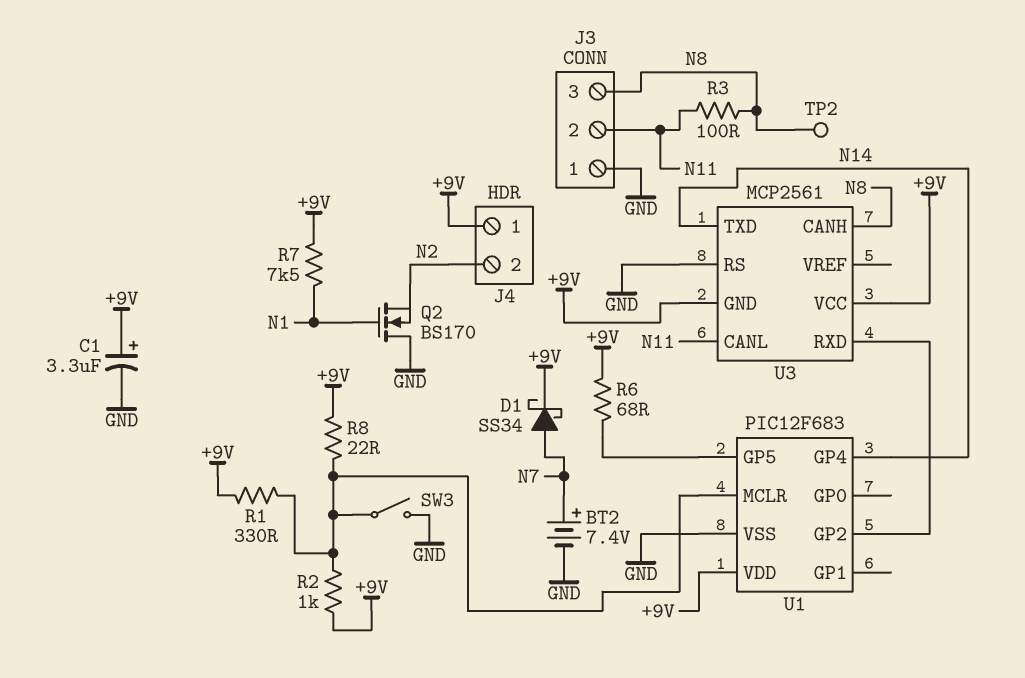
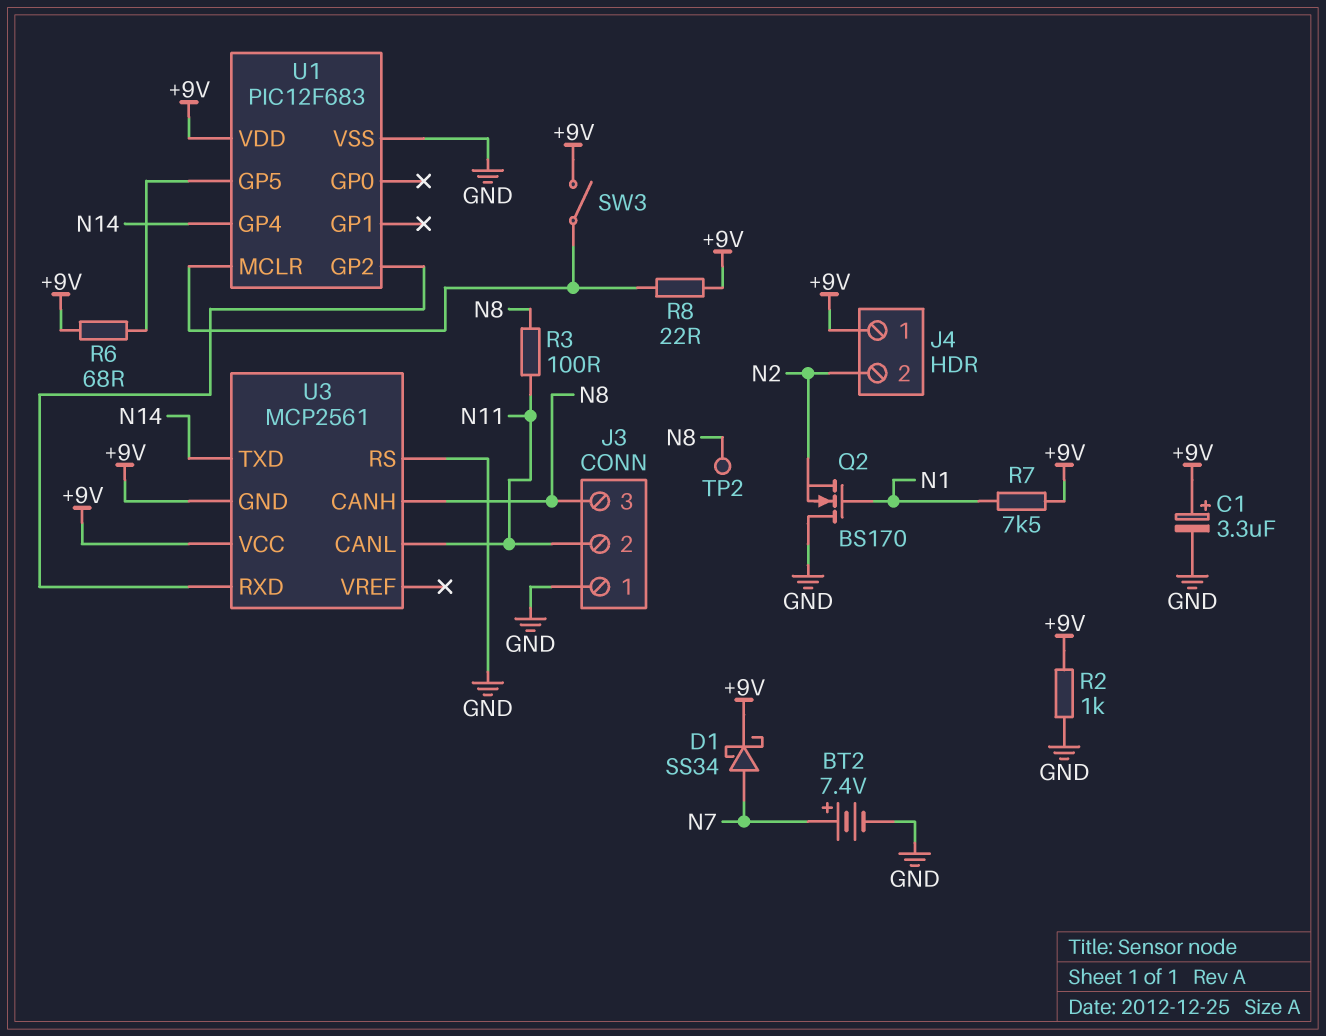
R1: 330 (+9V, U1/MCLR) -> none
R2: 1k (+9V, U1/MCLR) -> 1k (+9V, GND)
SW3: switch (GND, U1/MCLR) -> switch (+9V, U1/MCLR)

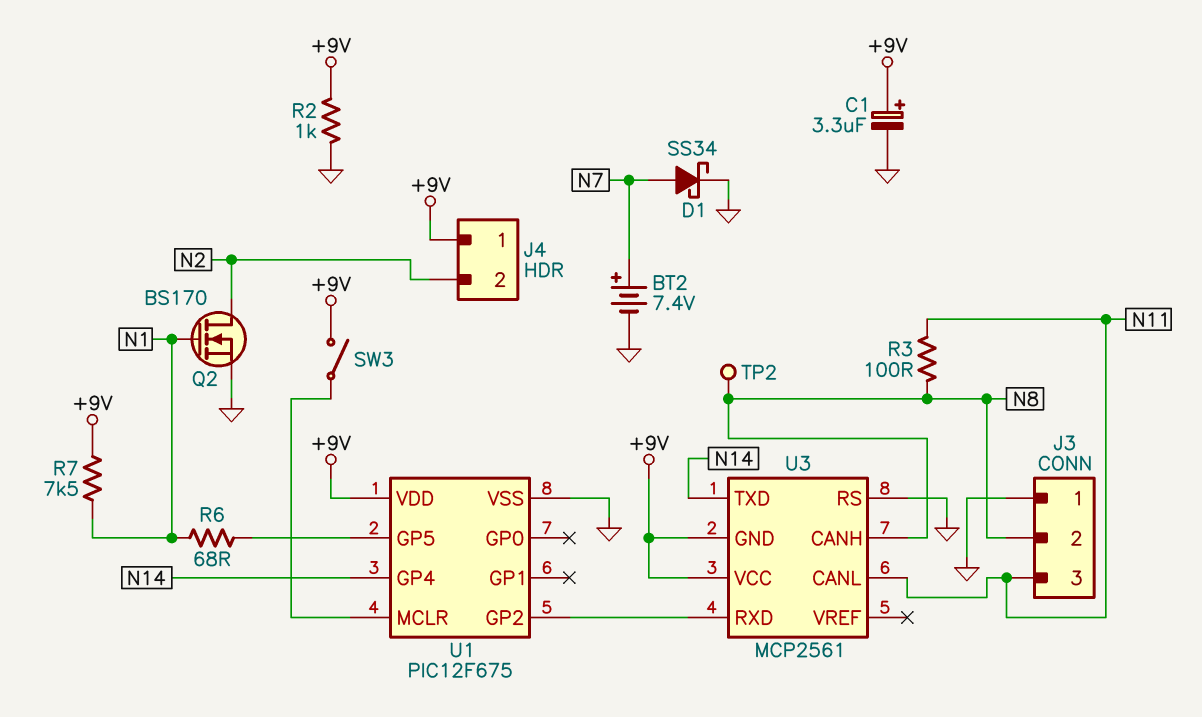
D1: schottky SS34 (A N7, K +9V) -> schottky SS34 (A N7, K GND)
J3 pin 2: N11 -> N8
J3 pin 3: N8 -> N11
Q2: NMOS BS170 (G N1, D GND, S N2) -> NMOS BS170 (G N1, D N2, S GND)
R6: 68 (+9V, U1/GP5) -> 68 (N1, U1/GP5)
R8: 22 (+9V, U1/MCLR) -> none
U1: PIC12F683 -> PIC12F675

